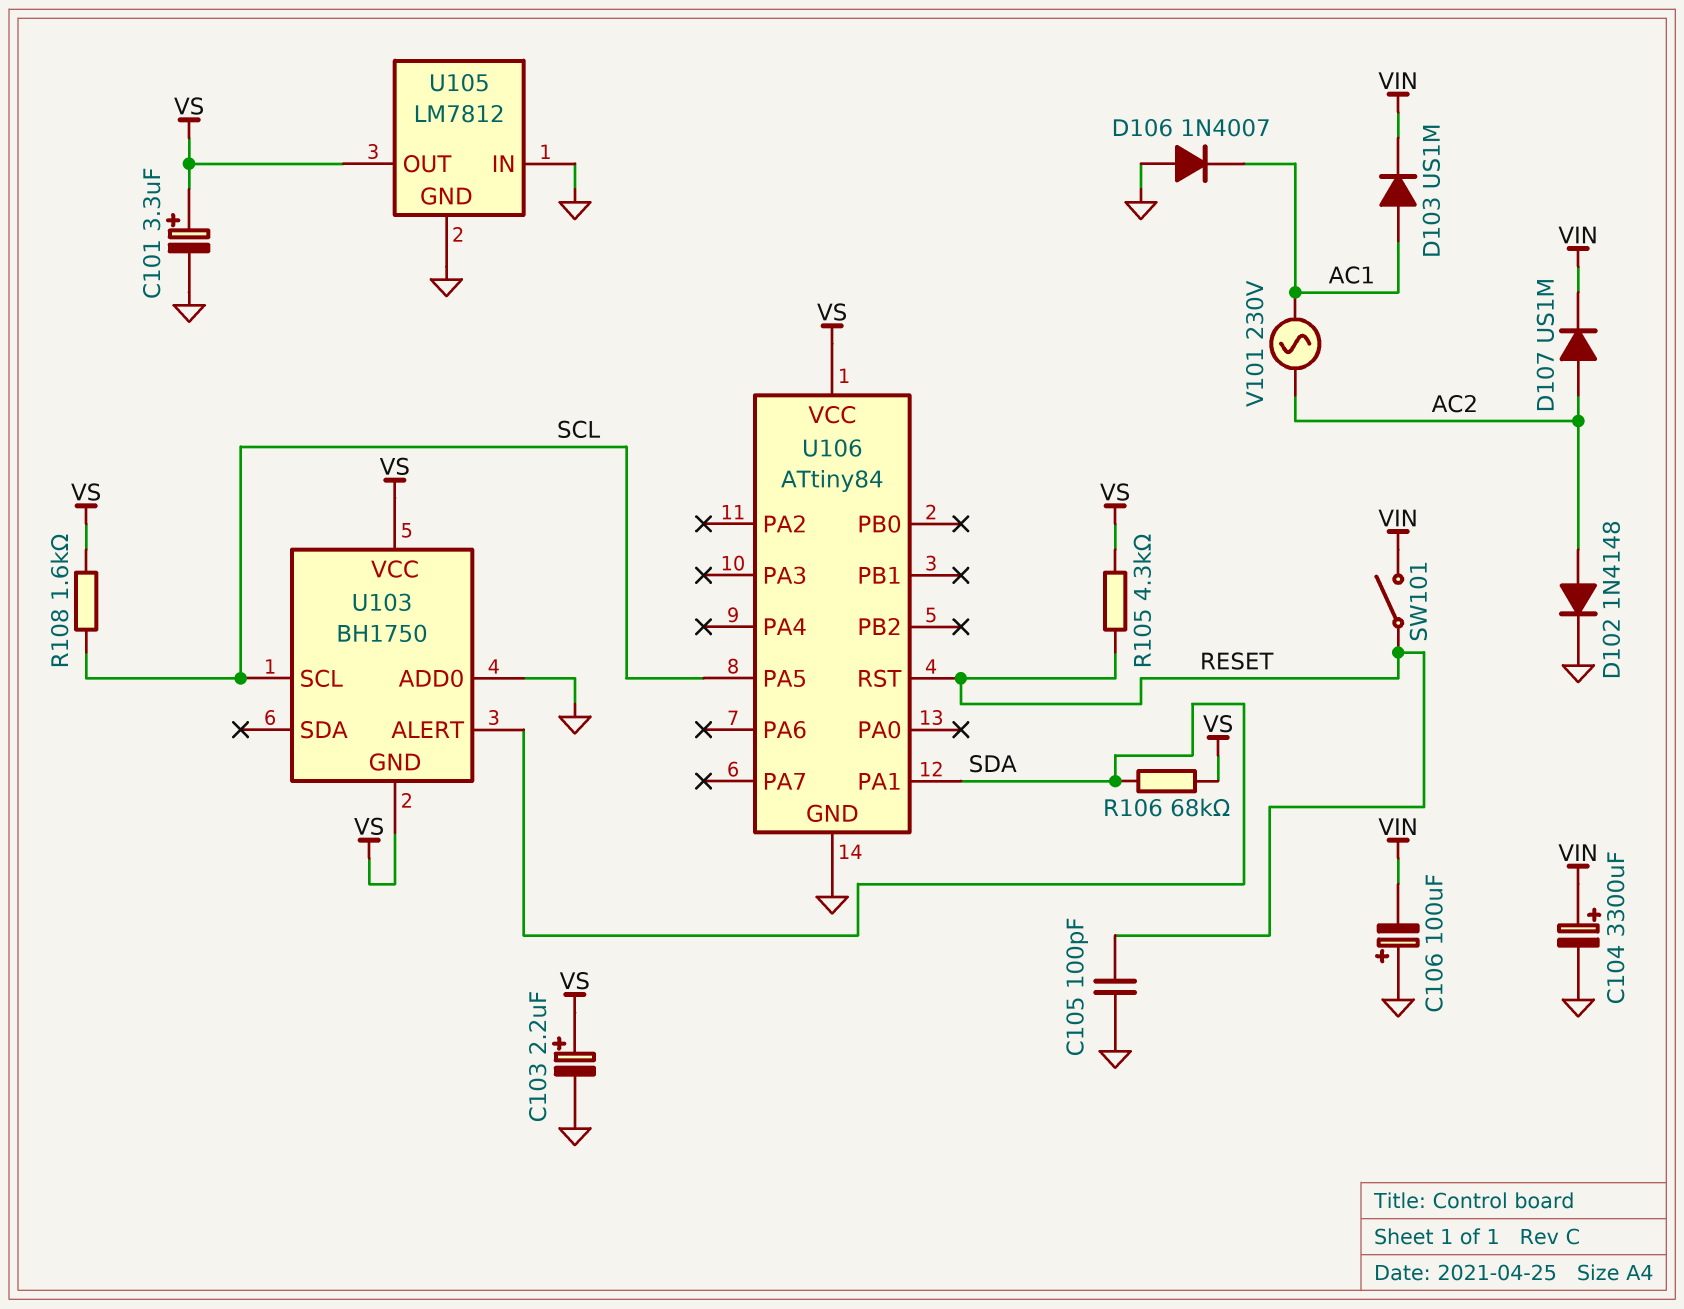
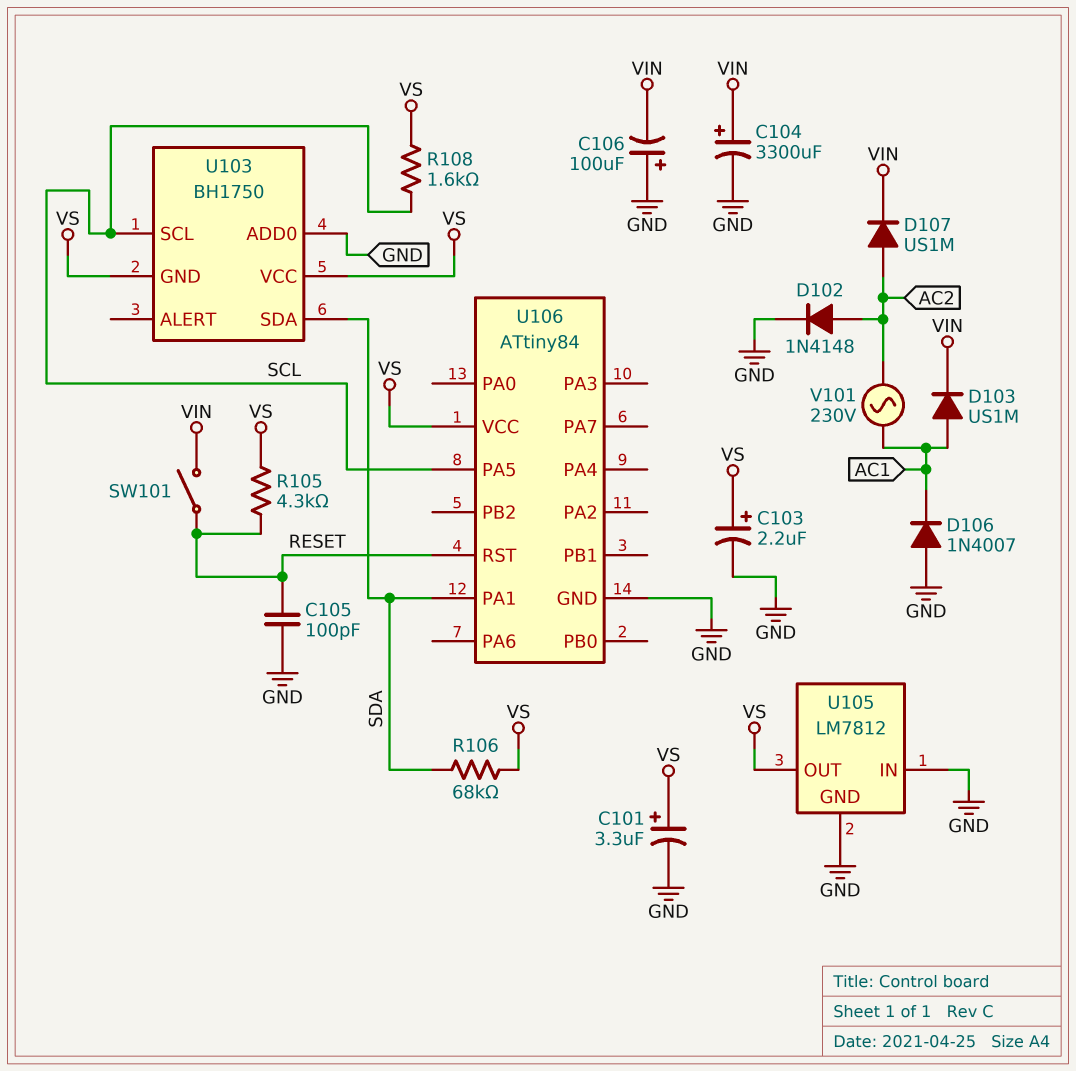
U103 pin ALERT: SDA -> none
U103 pin SDA: none -> SDA

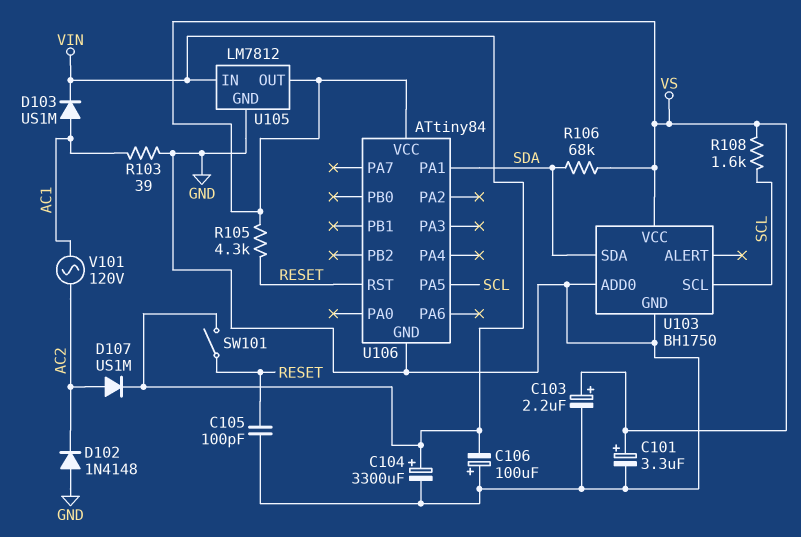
D102: diode 1N4148 (A AC2, K GND) -> diode 1N4148 (A GND, K AC2)
D106: diode 1N4007 (A GND, K AC1) -> none
R103: none -> 39 (AC1, GND)
U103 pin GND: VS -> GND
U105 pin IN: GND -> VIN
V101: AC 230V (AC1, AC2) -> AC 120V (AC1, AC2)

